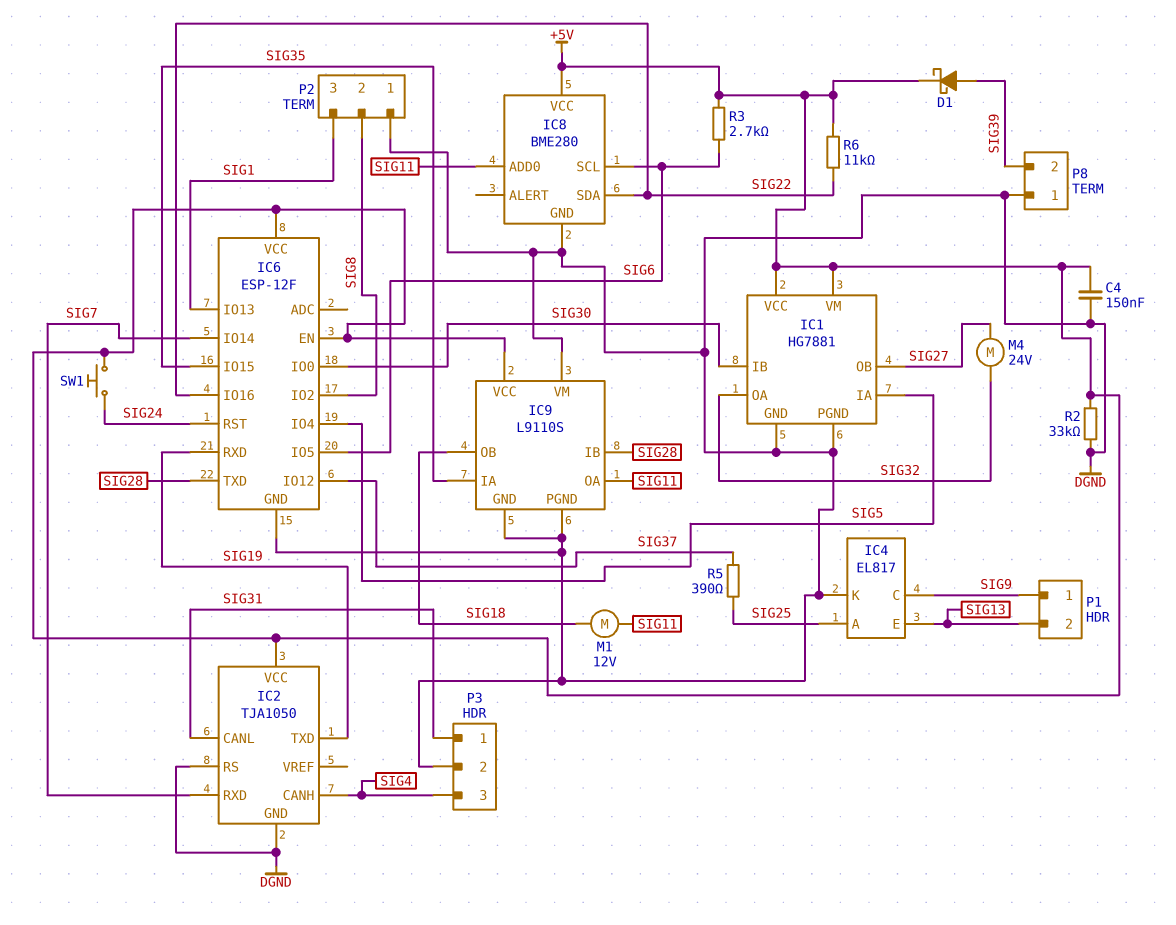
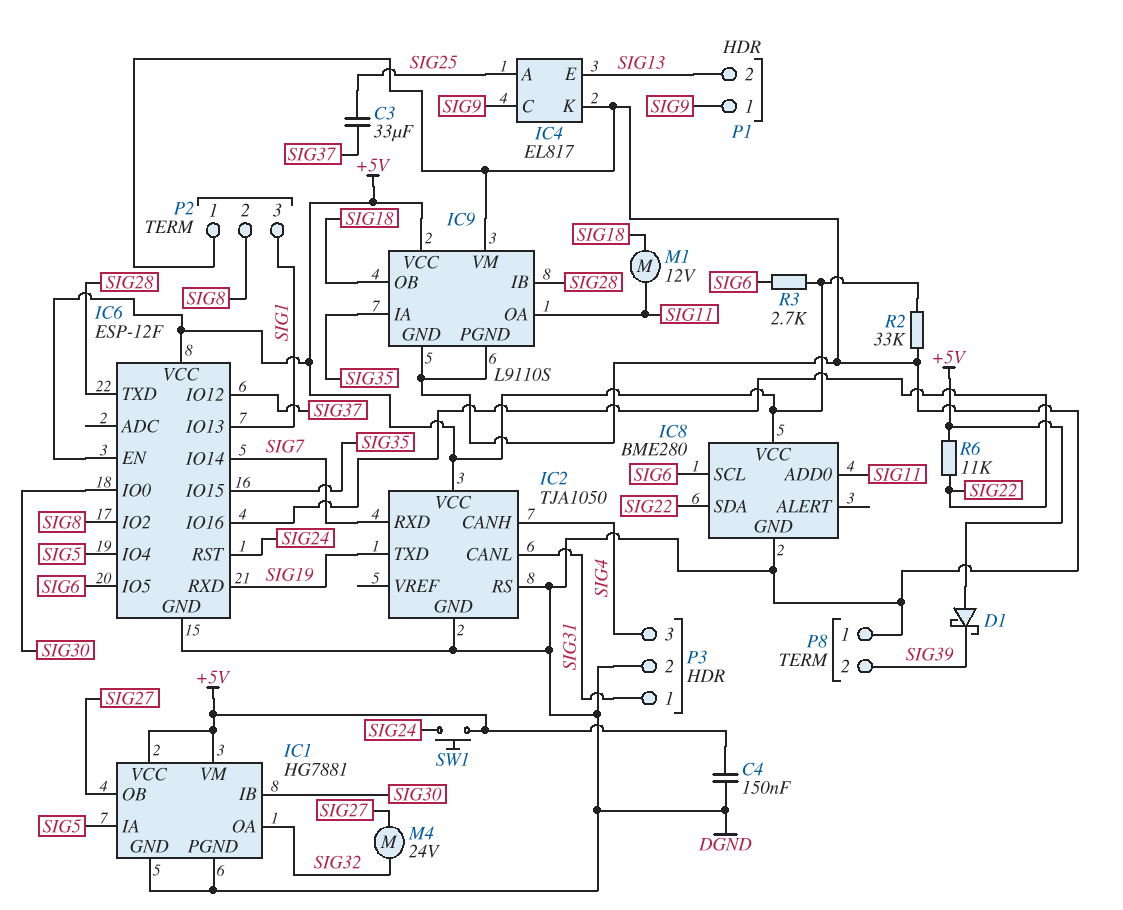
C3: none -> 33uF (SIG25, SIG37)
D1: schottky (A SIG39, K +5V) -> schottky (A +5V, K SIG39)
R5: 390 (SIG25, SIG37) -> none

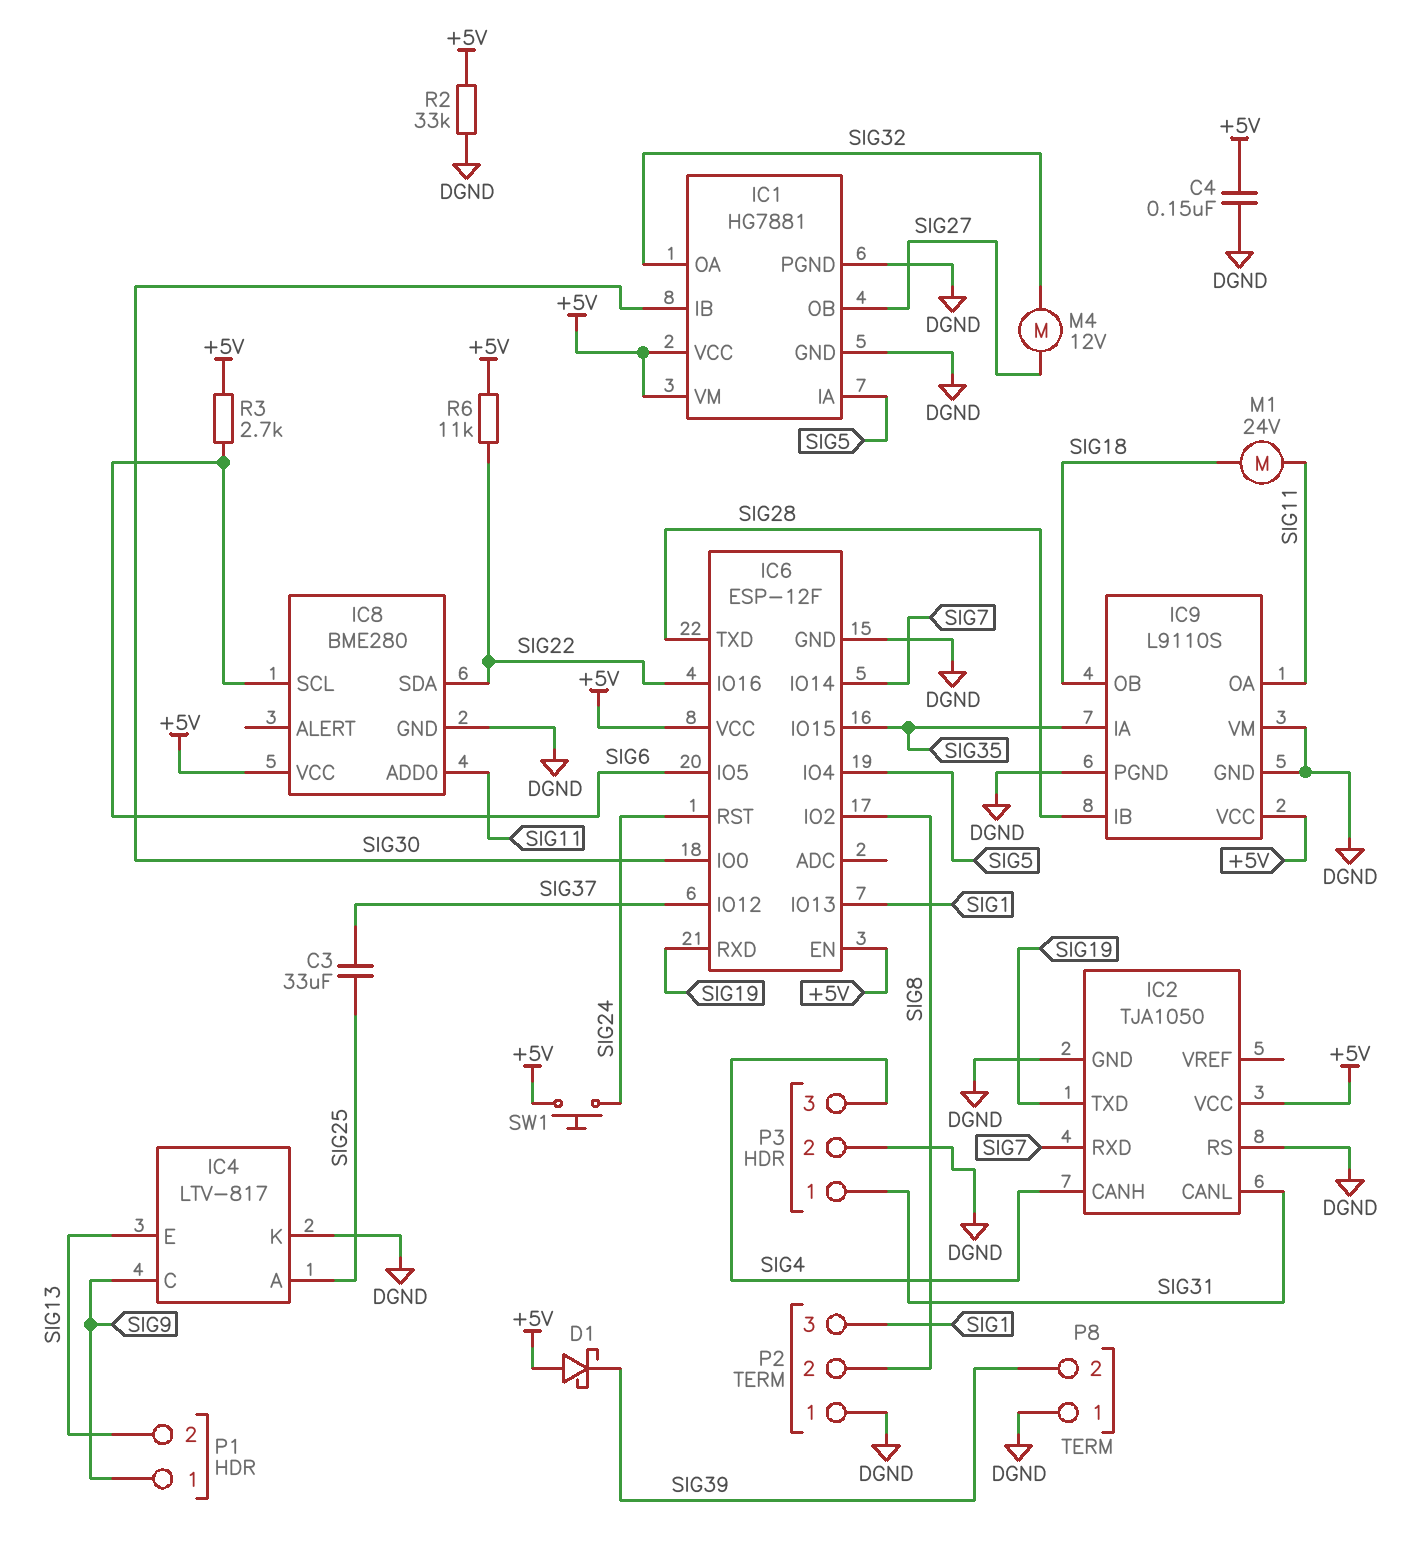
IC4: EL817 -> LTV-817
M1: motor 12V (SIG11, SIG18) -> motor 24V (SIG11, SIG18)
M4: motor 24V (SIG27, SIG32) -> motor 12V (SIG27, SIG32)

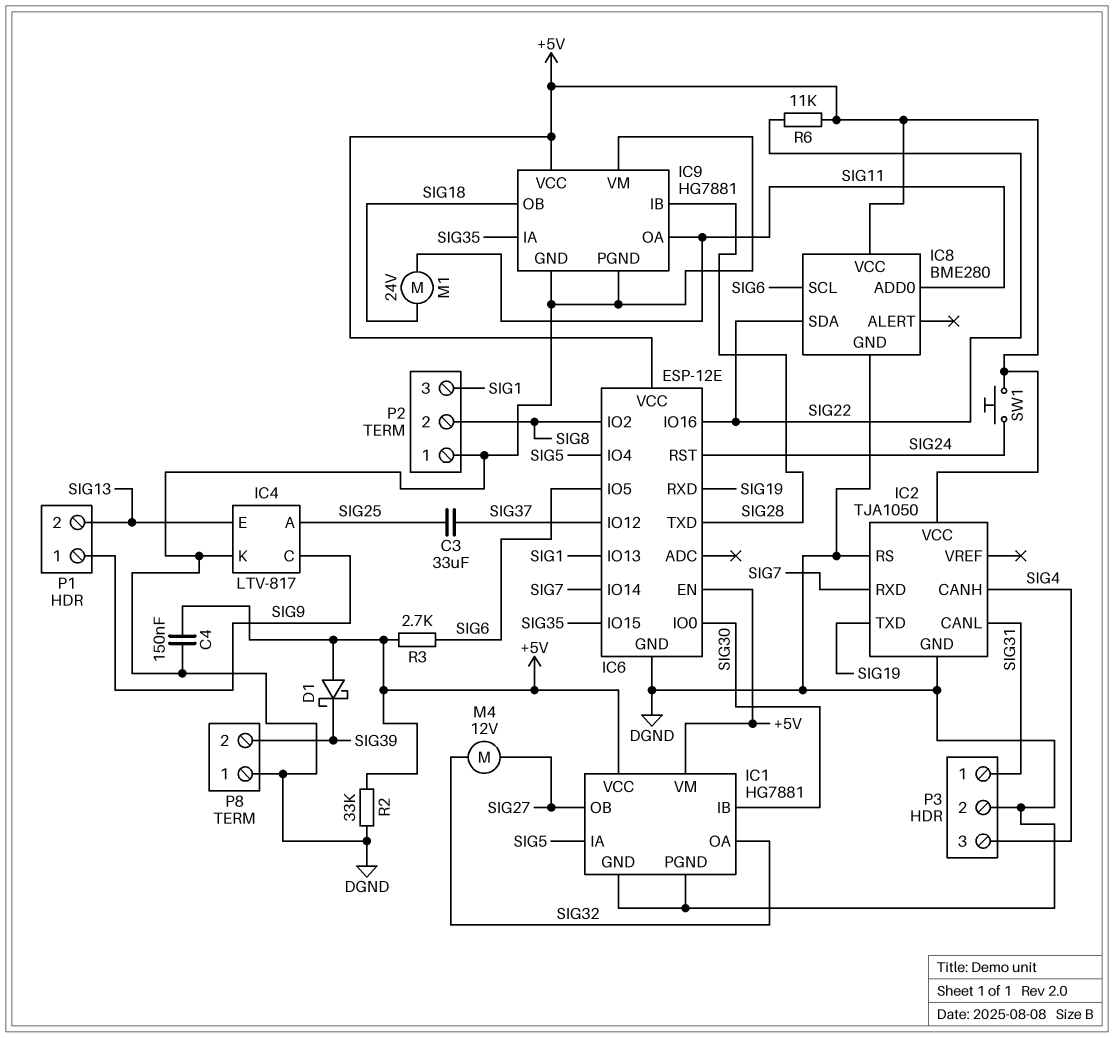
IC6: ESP-12F -> ESP-12E
IC9: L9110S -> HG7881

